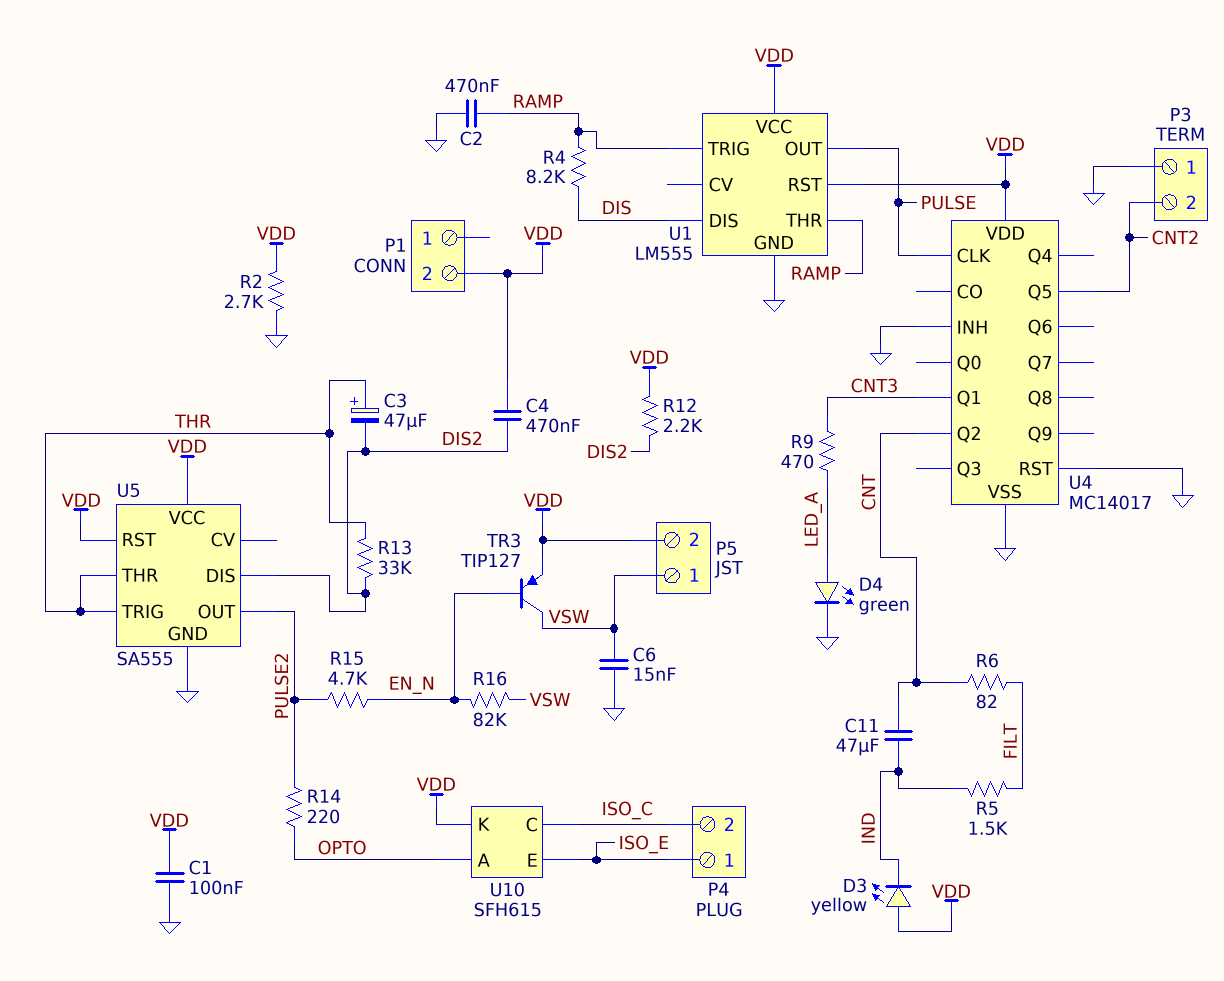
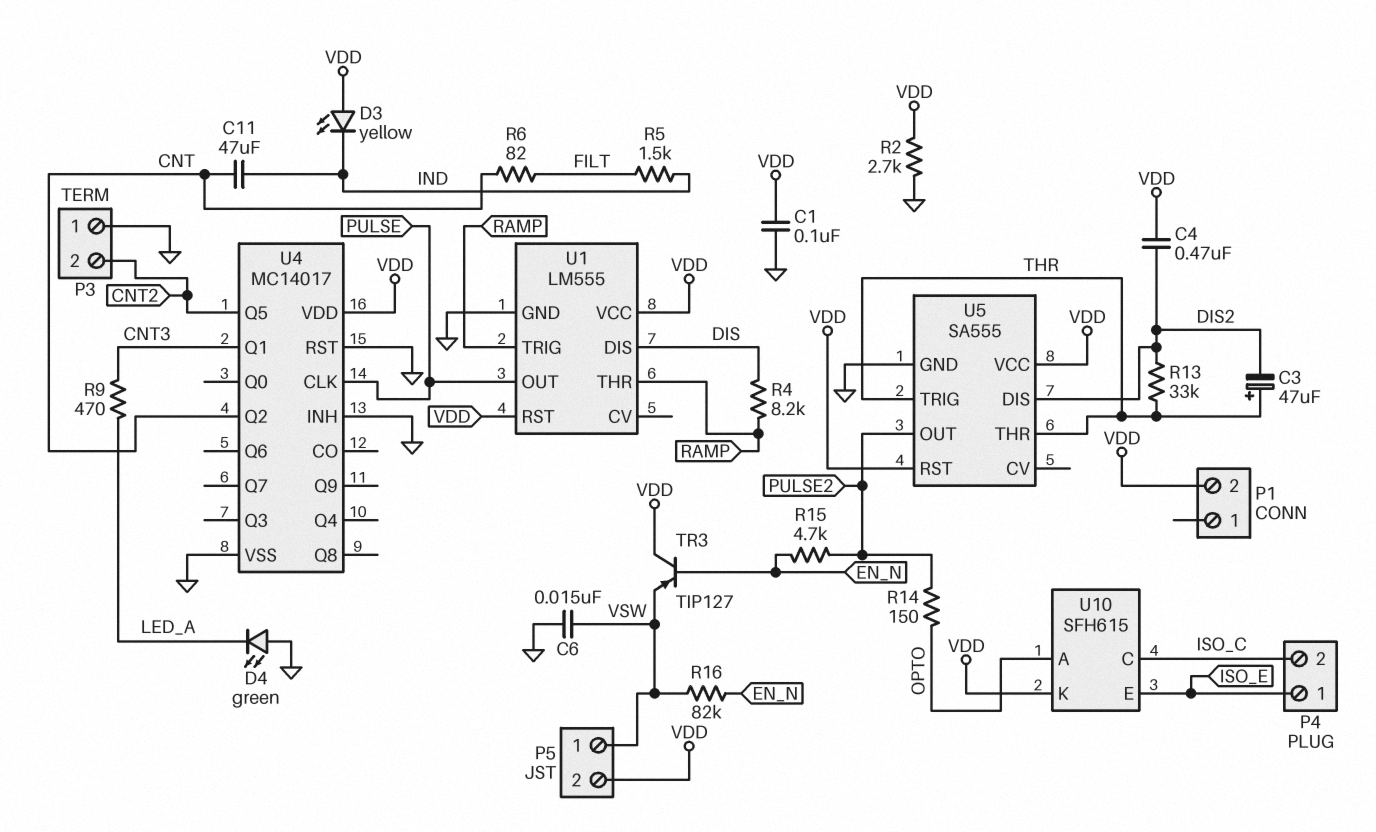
C2: 470nF (GND, RAMP) -> none
D4: LED green (A LED_A, K GND) -> LED green (A GND, K LED_A)
R12: 2.2k (DIS2, VDD) -> none
R14: 220 (OPTO, PULSE2) -> 150 (OPTO, PULSE2)
TR3: PNP TIP127 (B EN_N, C VSW, E VDD) -> PNP TIP127 (B EN_N, C VDD, E VSW)

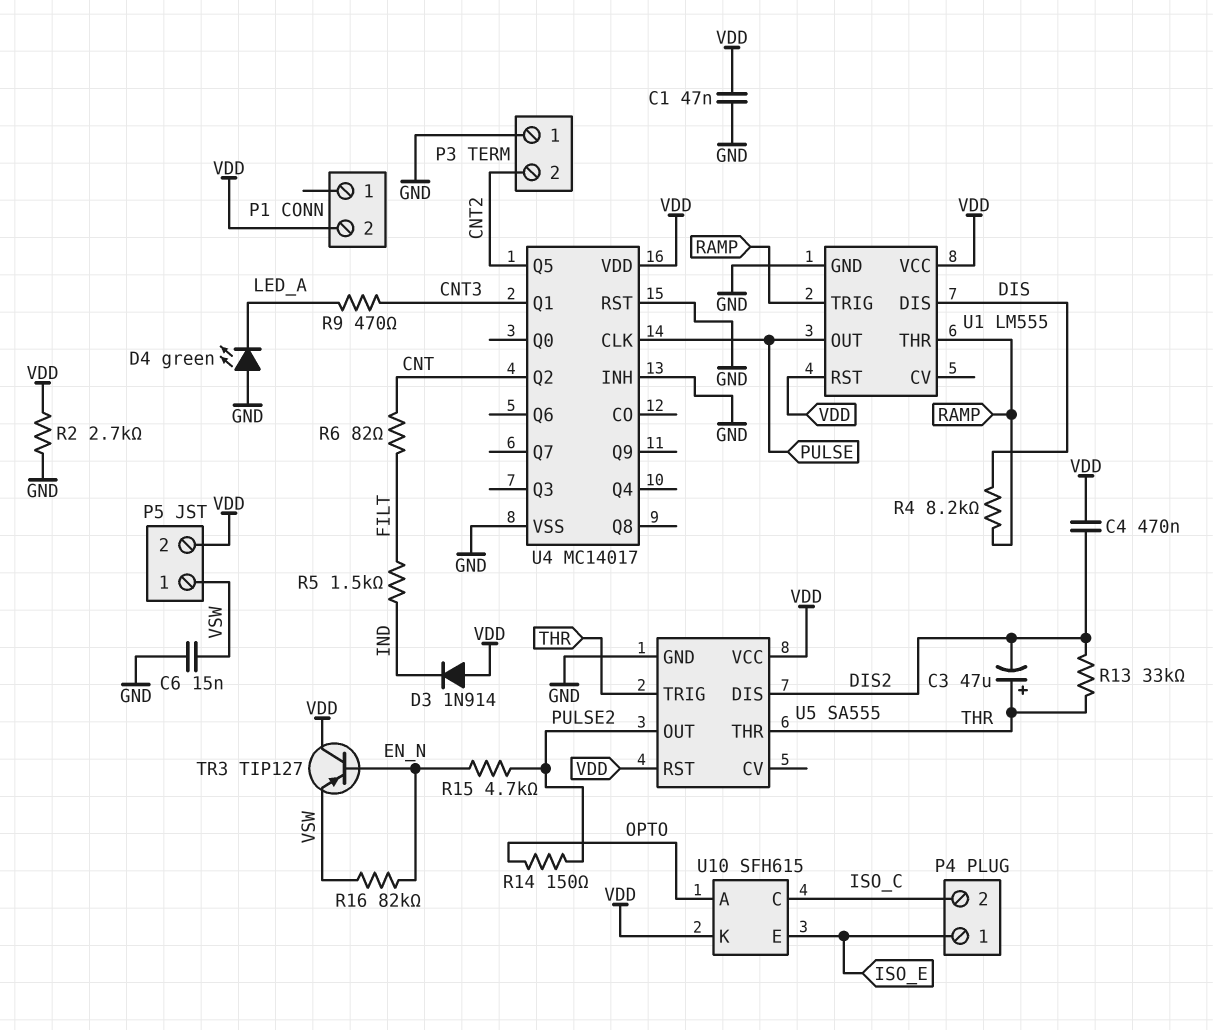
C1: 100nF (GND, VDD) -> 47nF (GND, VDD)
C11: 47uF (CNT, IND) -> none
D3: LED yellow (A VDD, K IND) -> diode 1N914 (A VDD, K IND)

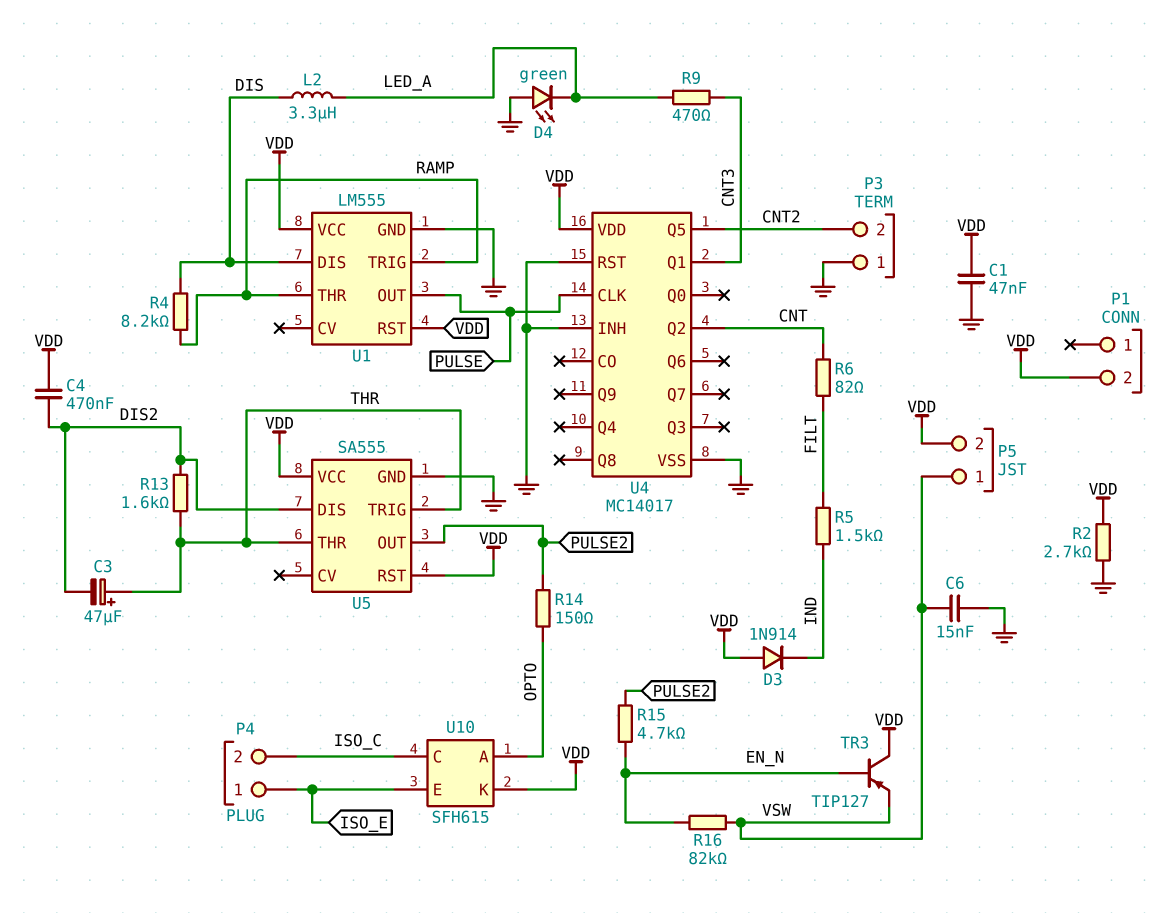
L2: none -> 3.3uH (DIS, LED_A)
R13: 33k (DIS2, THR) -> 1.6k (DIS2, THR)

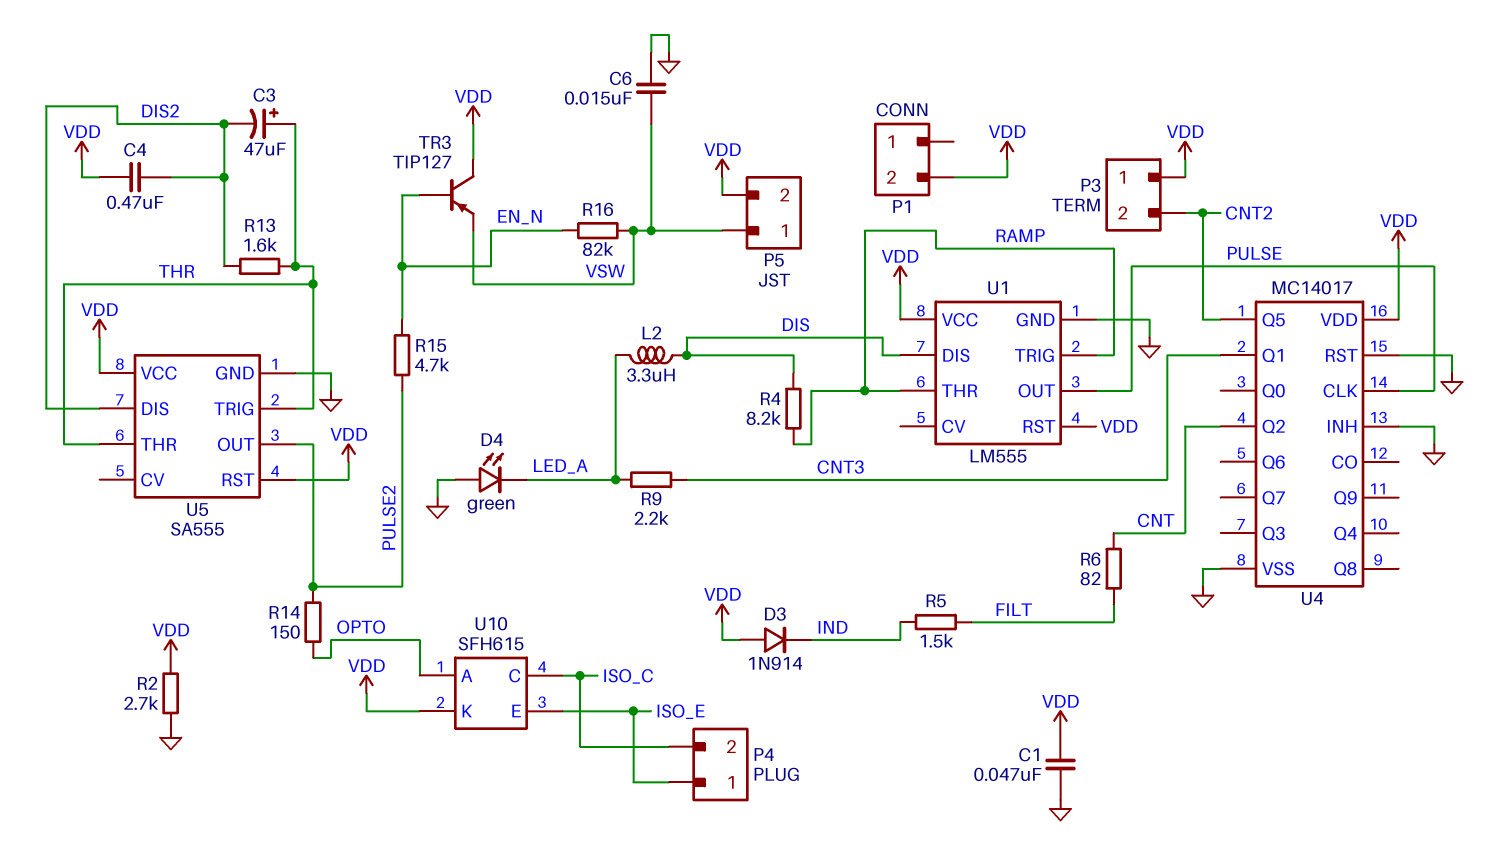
P3 pin 1: GND -> VDD
R9: 470 (CNT3, LED_A) -> 2.2k (CNT3, LED_A)

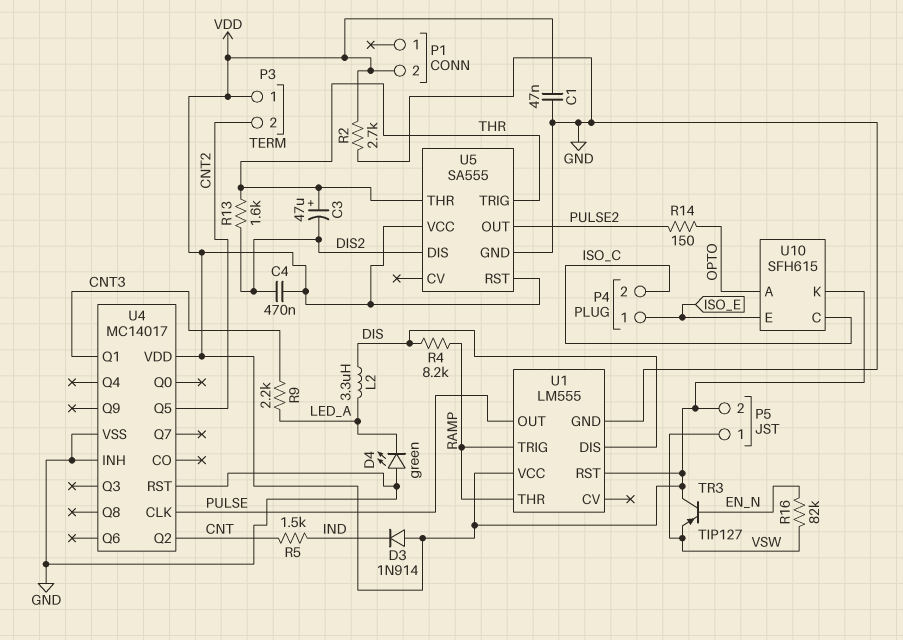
C6: 15nF (GND, VSW) -> none
R5: 1.5k (FILT, IND) -> 1.5k (CNT, IND)
R6: 82 (CNT, FILT) -> none
R15: 4.7k (EN_N, PULSE2) -> none

